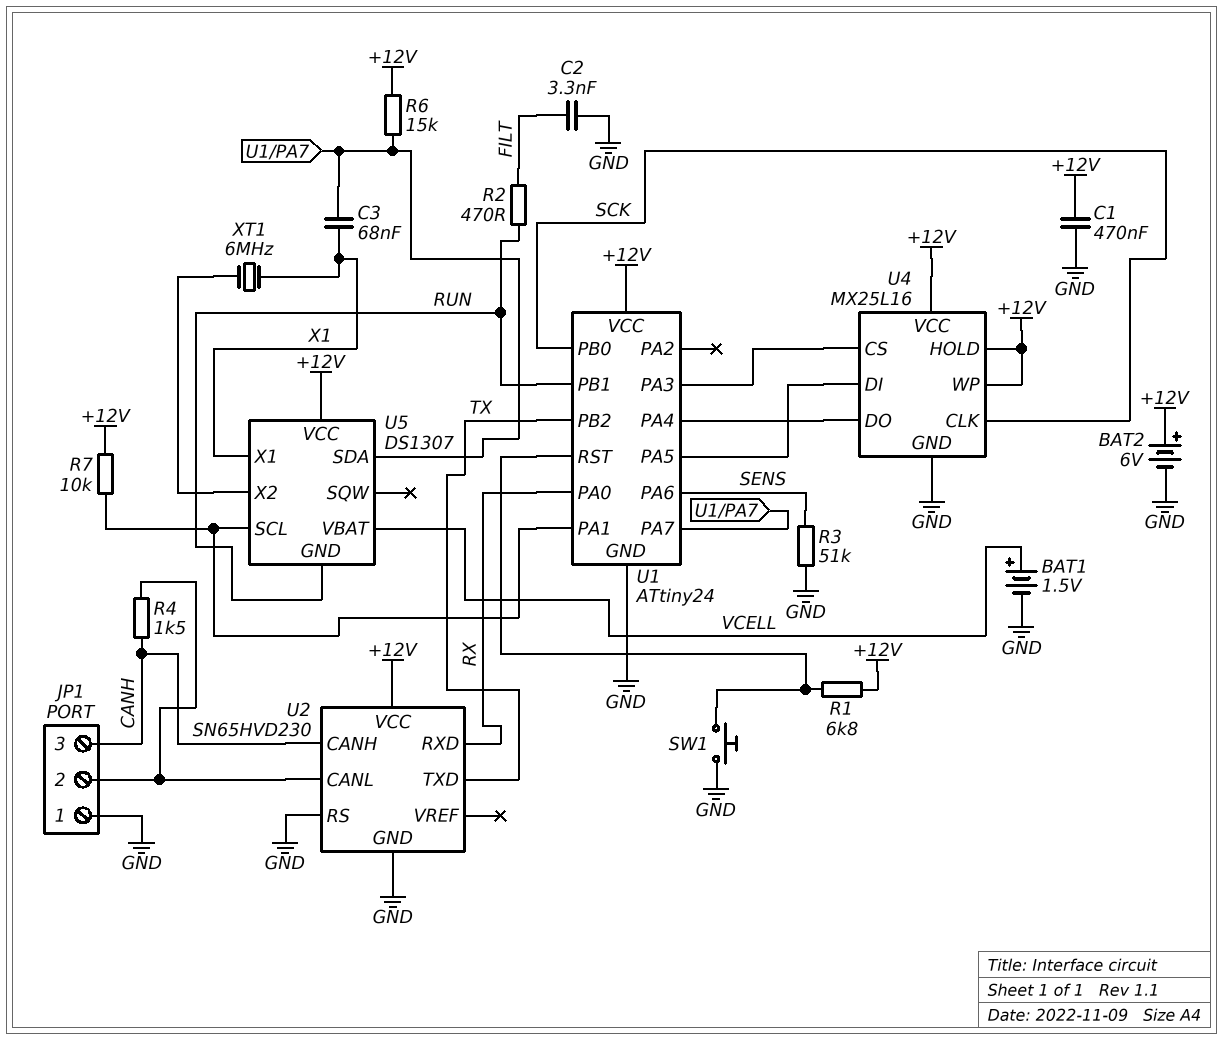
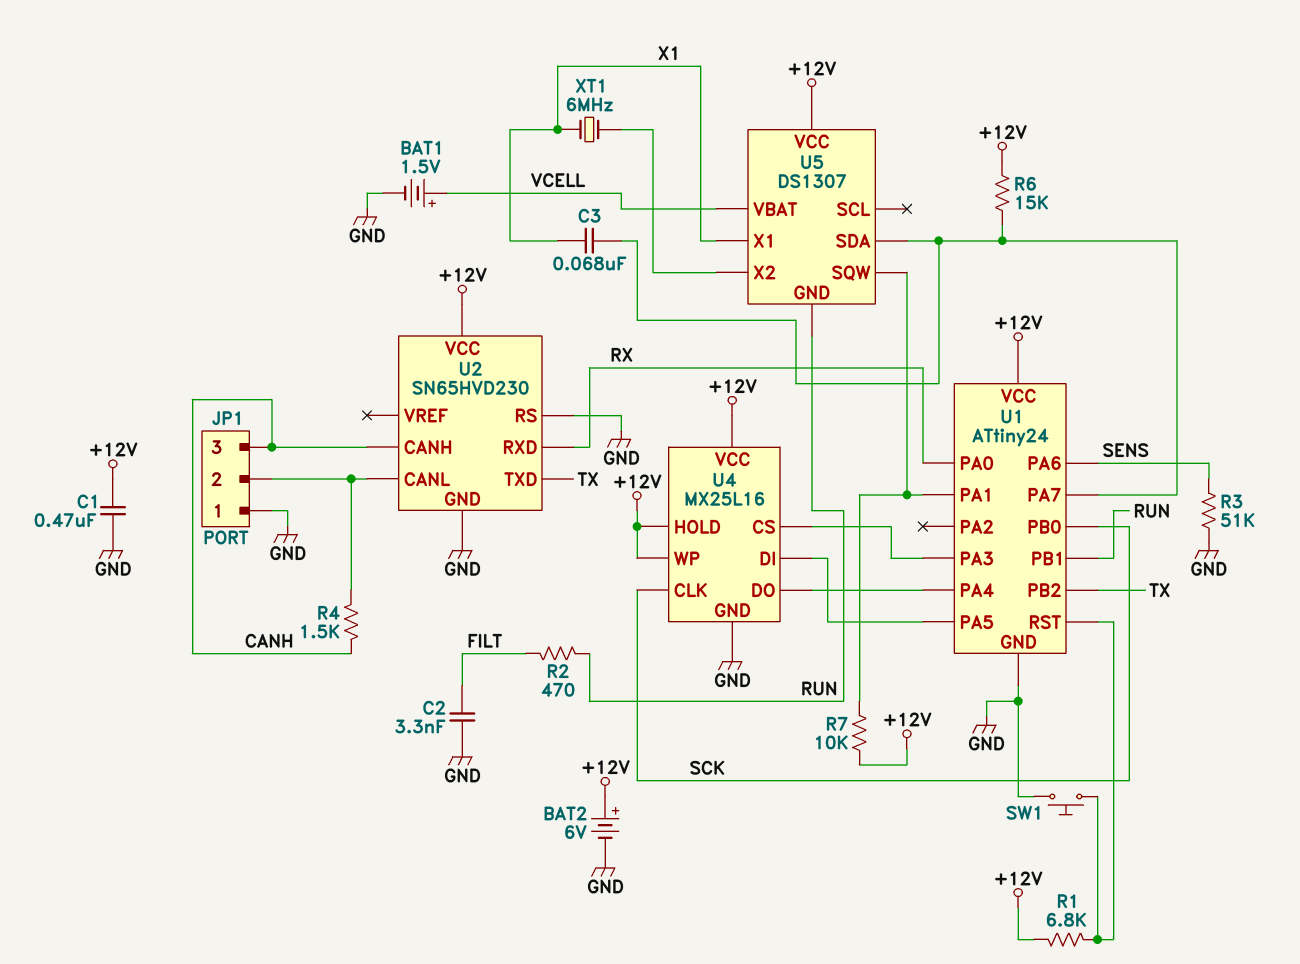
U5 pin SCL: U1/PA1 -> none
U5 pin SQW: none -> U1/PA1

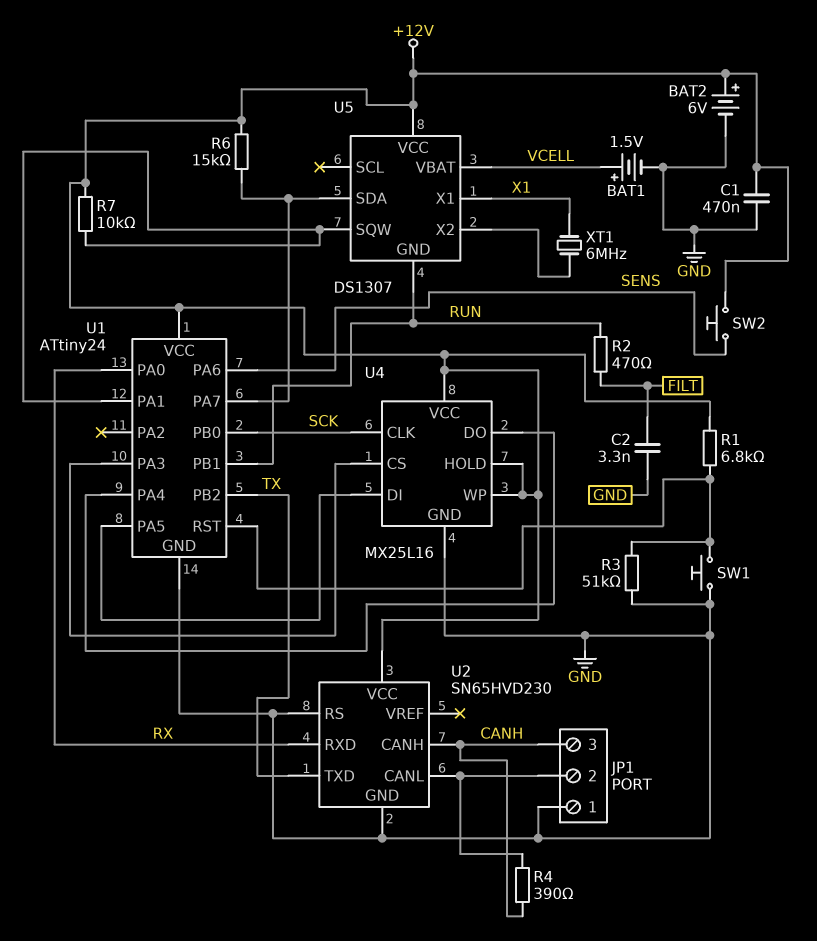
C3: 68nF (U1/PA7, X1) -> none
R3: 51k (GND, SENS) -> 51k (GND, U1/RST)
R4: 1.5k (CANH, JP1/2) -> 390 (CANH, JP1/2)
SW2: none -> button (+12V, SENS)

